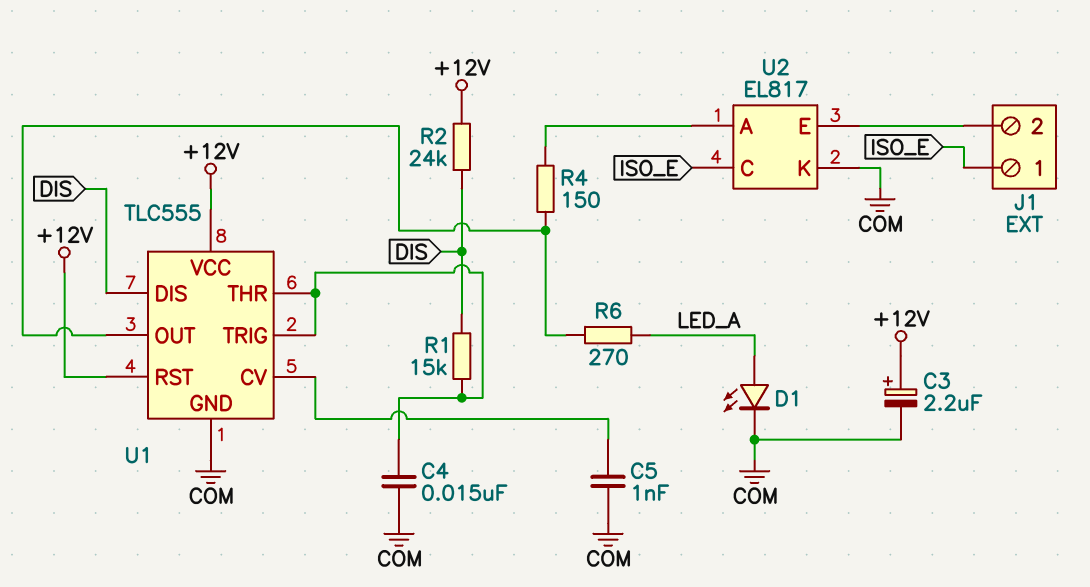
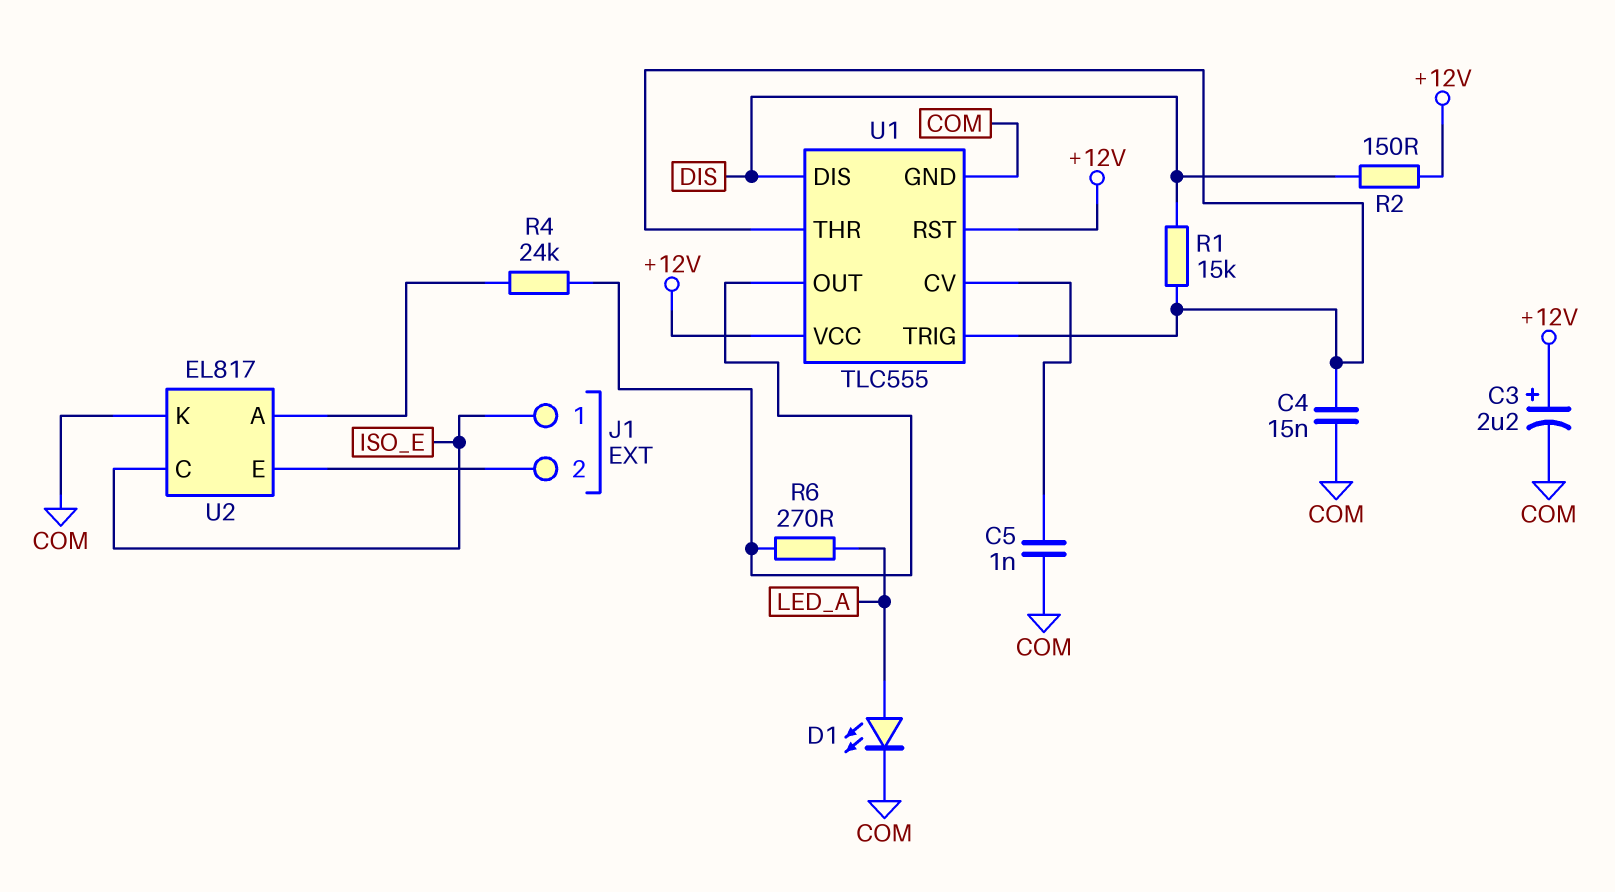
R2: 24k (+12V, DIS) -> 150 (+12V, DIS)
R4: 150 (U1/OUT, U2/A) -> 24k (U1/OUT, U2/A)

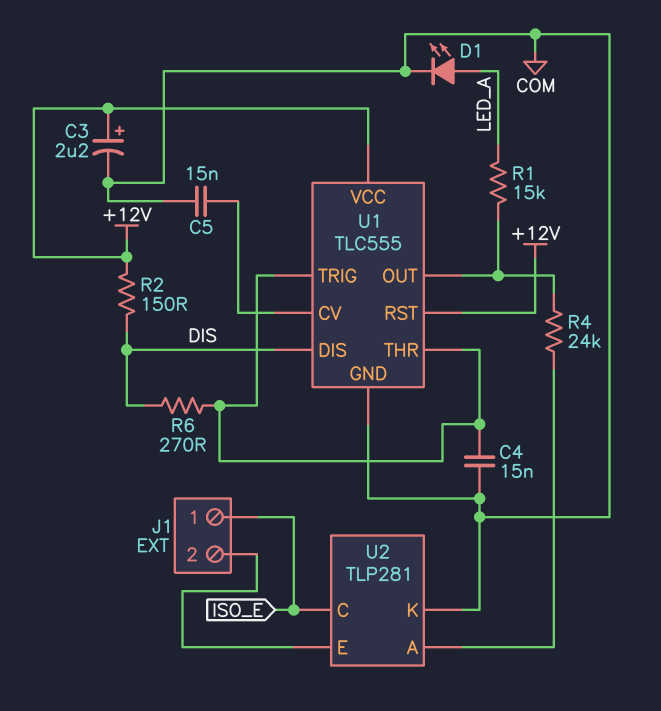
C5: 1nF (COM, U1/CV) -> 15nF (COM, U1/CV)
R1: 15k (DIS, U1/THR) -> 15k (LED_A, U1/OUT)
R6: 270 (LED_A, U1/OUT) -> 270 (DIS, U1/THR)
U2: EL817 -> TLP281

